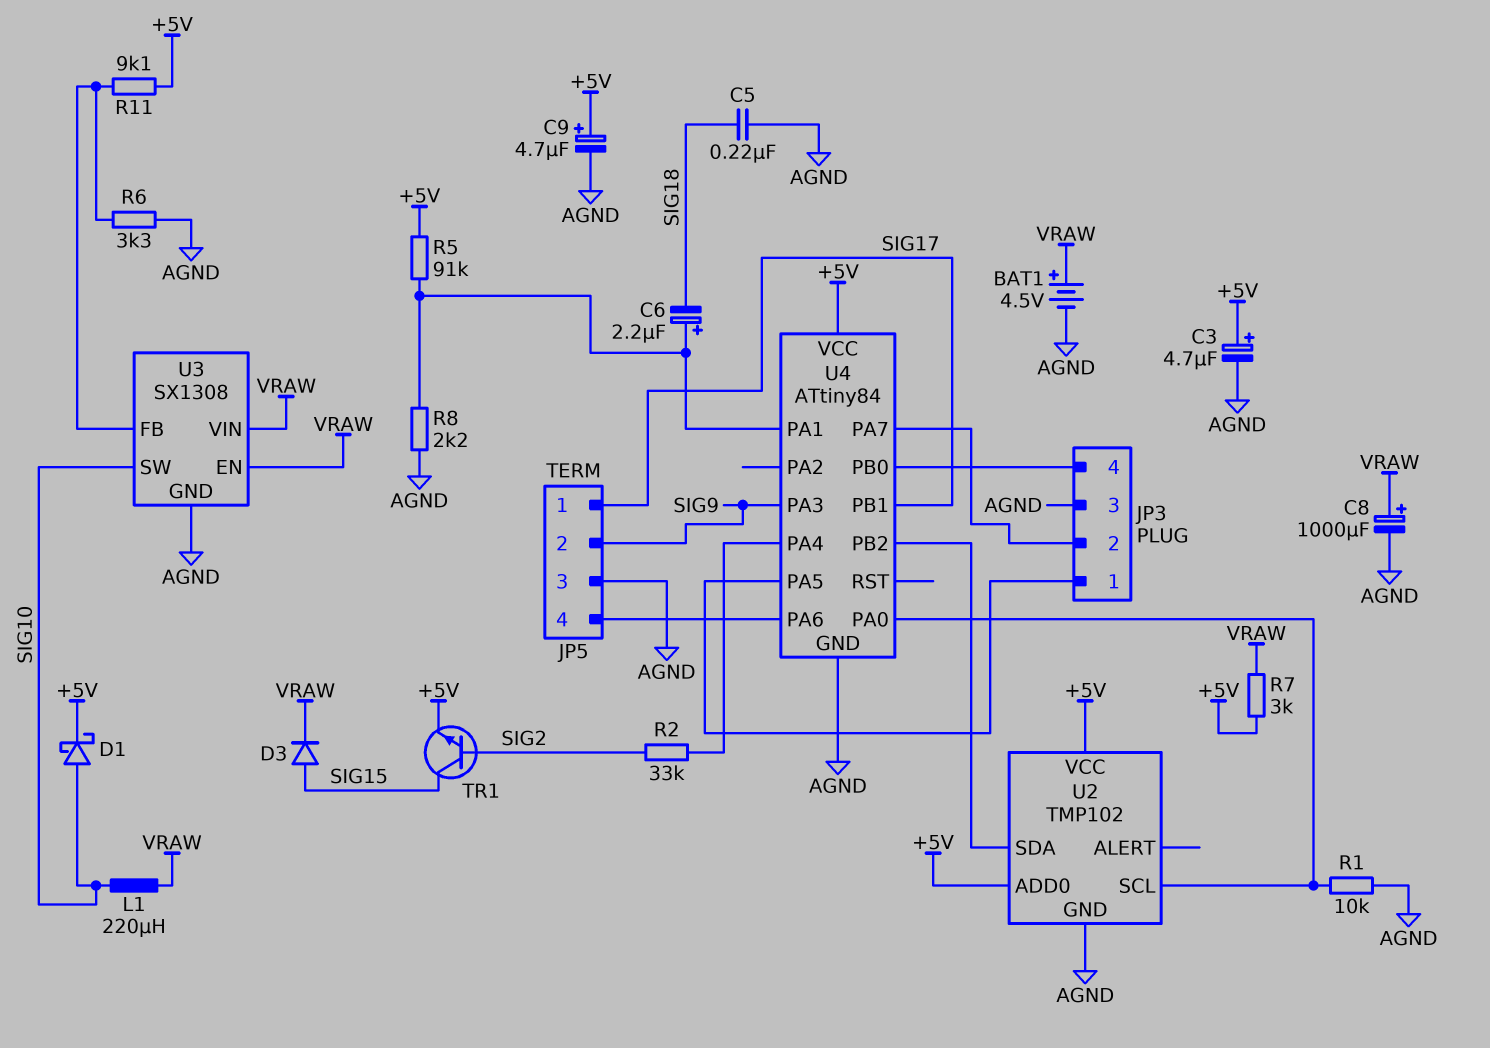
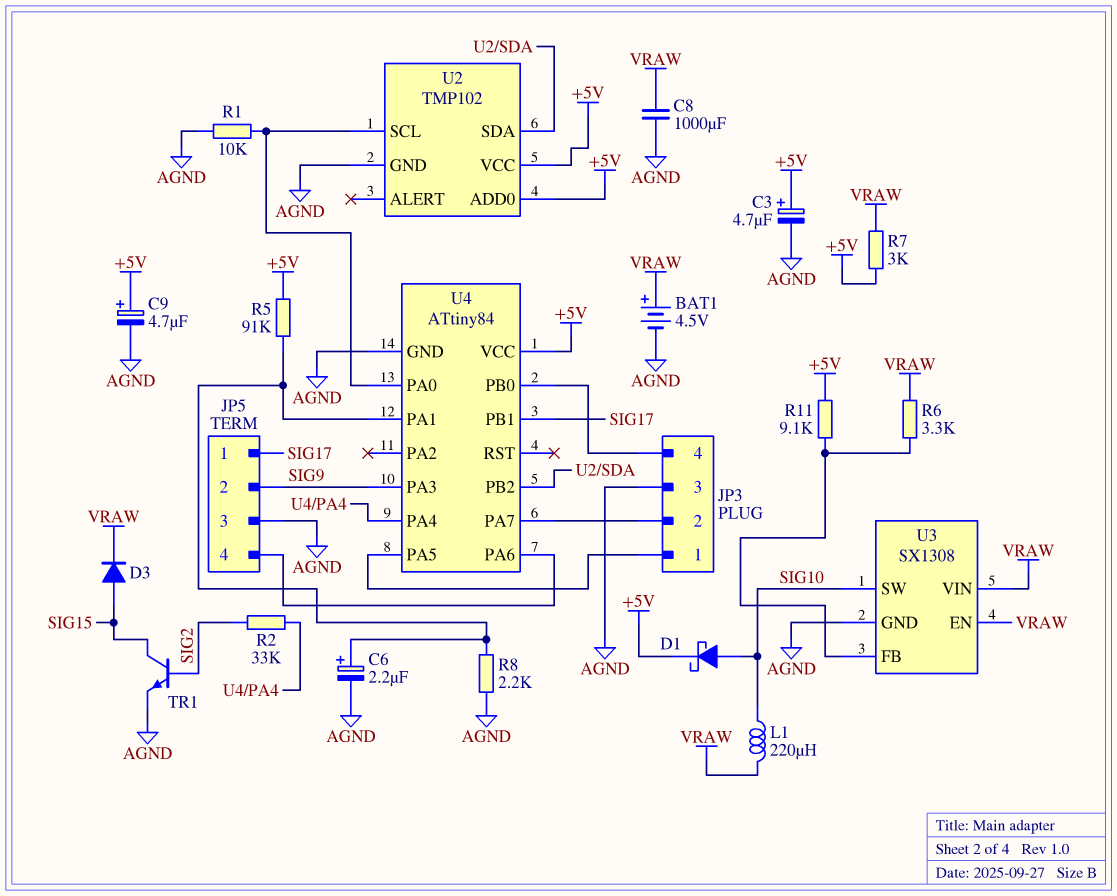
C5: 220nF (AGND, SIG18) -> none
C6: 2.2uF (plus U4/PA1, minus SIG18) -> 2.2uF (plus U4/PA1, minus AGND)
C8: 1000uF (plus VRAW, minus AGND) -> 1000uF (AGND, VRAW)
R6: 3.3k (AGND, U3/FB) -> 3.3k (U3/FB, VRAW)
TR1: NPN (B SIG2, C SIG15, E +5V) -> NPN (B SIG2, C SIG15, E AGND)

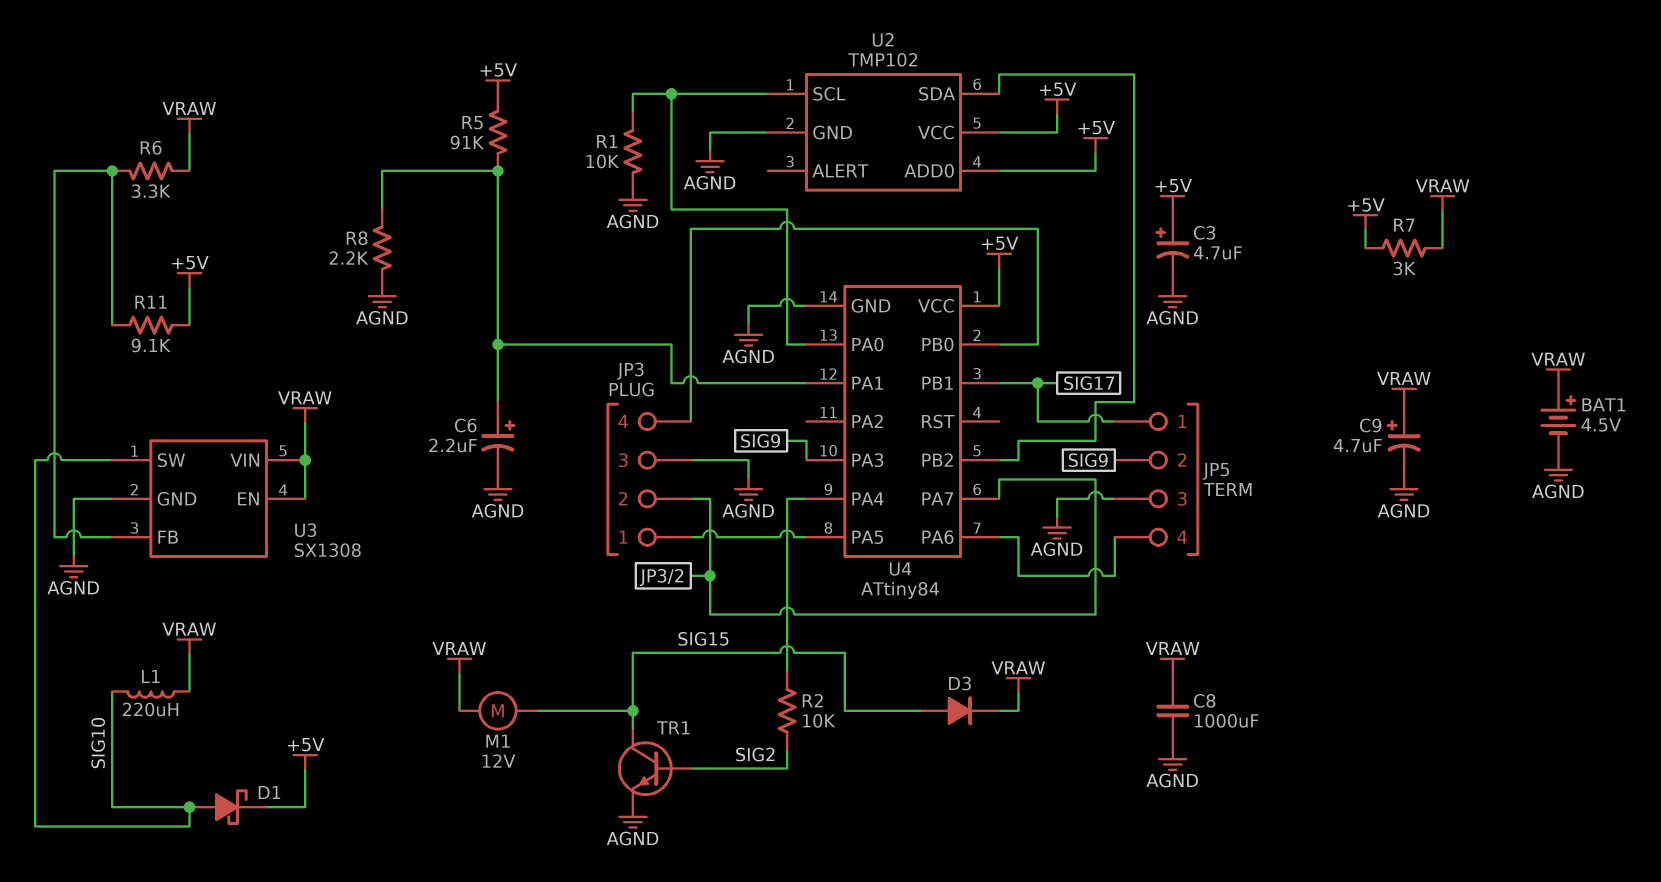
C9: 4.7uF (plus +5V, minus AGND) -> 4.7uF (plus VRAW, minus AGND)
M1: none -> motor 12V (SIG15, VRAW)
R2: 33k (SIG2, U4/PA4) -> 10k (SIG2, U4/PA4)

